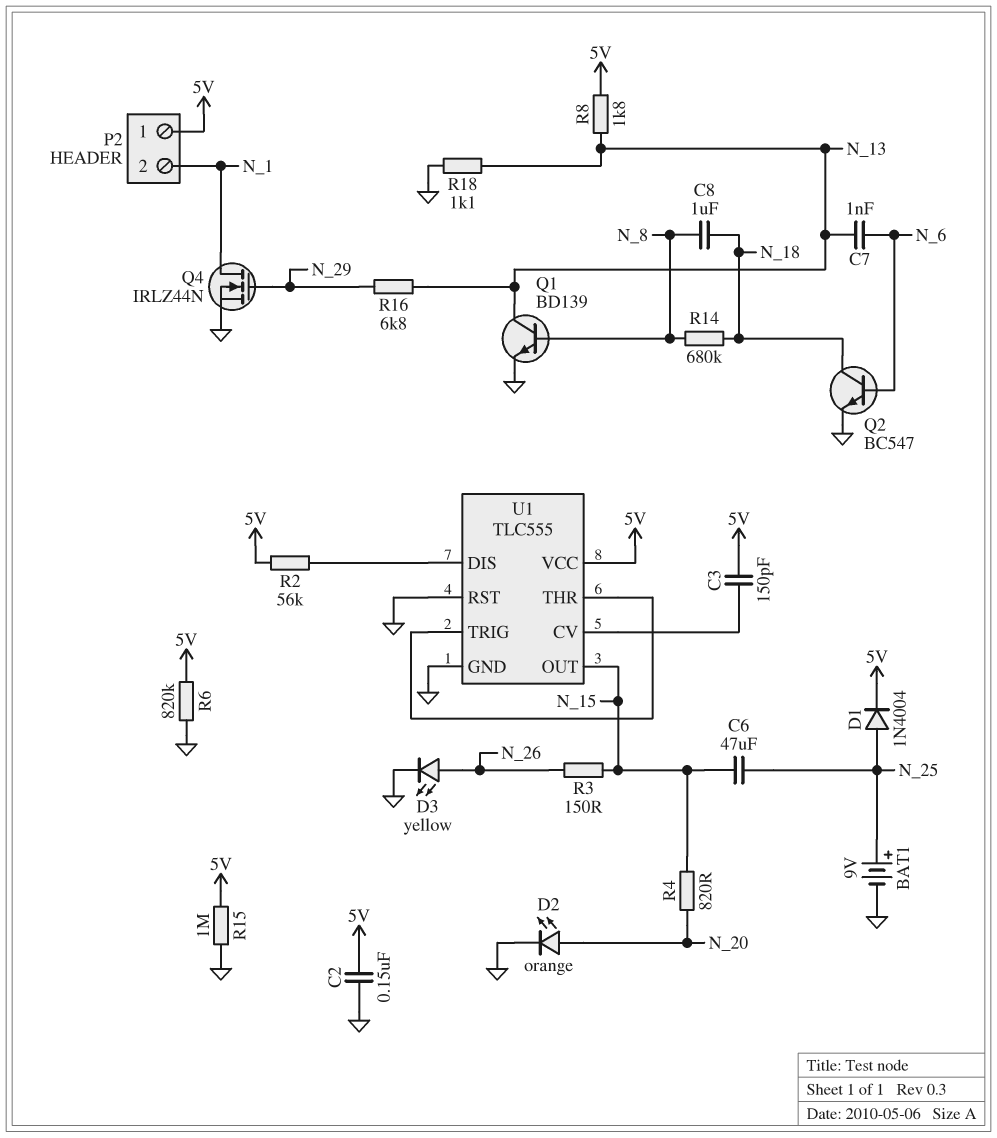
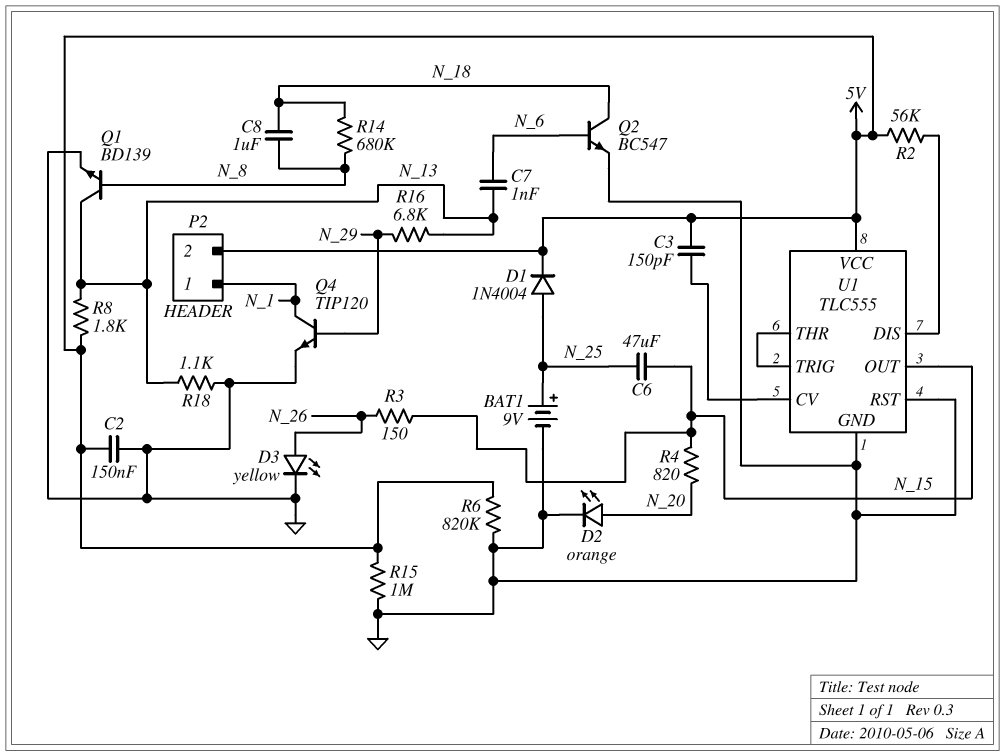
P2 pin 1: 5V -> N_1
P2 pin 2: N_1 -> 5V
Q4: NMOS IRLZ44N (G N_29, D N_1, S GND) -> NPN TIP120 (B N_29, C N_1, E GND)

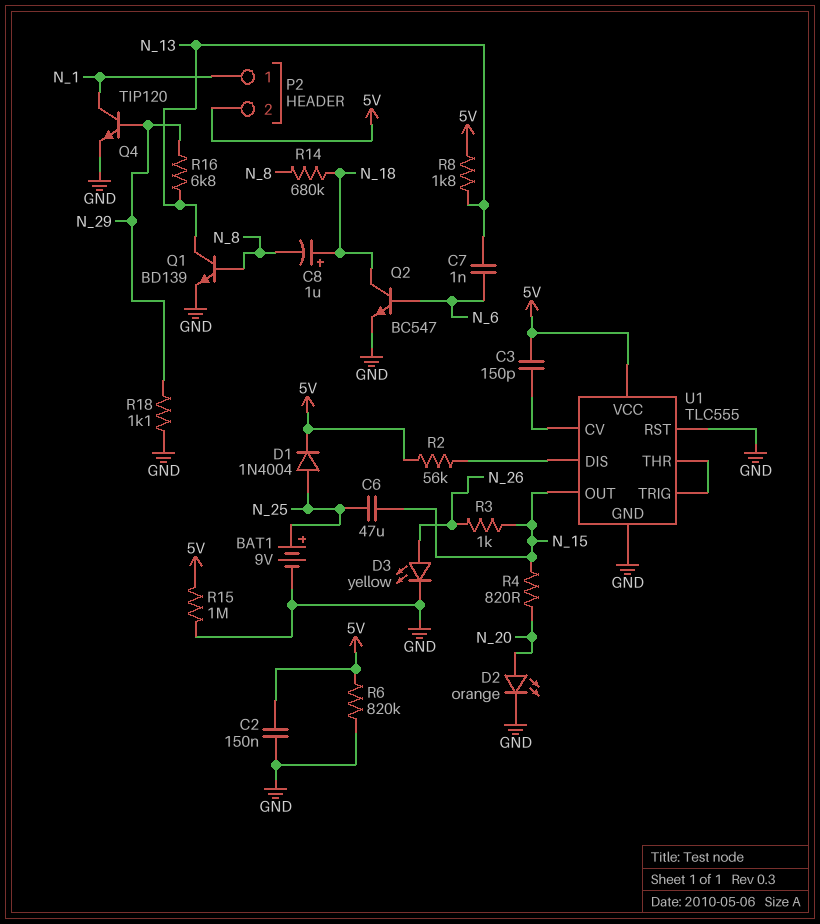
C8: 1uF (N_8, N_18) -> 1uF (plus N_18, minus N_8)
R3: 150 (N_15, N_26) -> 1k (N_15, N_26)
R18: 1.1k (GND, N_13) -> 1.1k (GND, N_29)

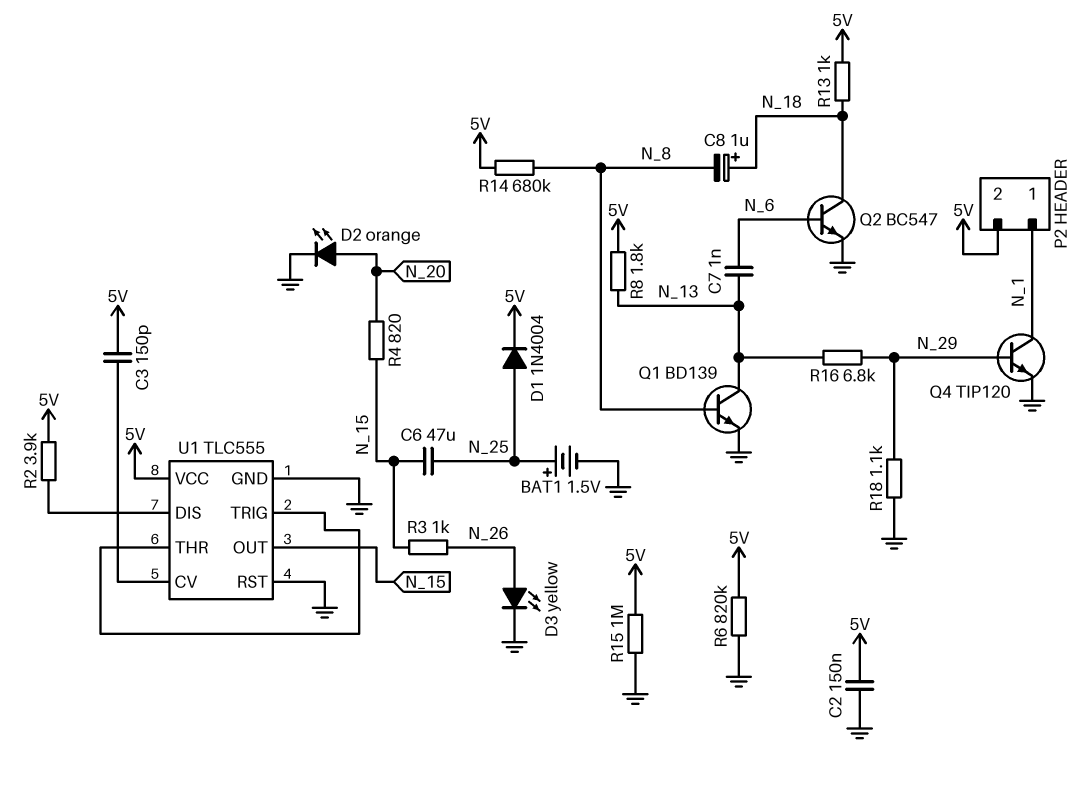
BAT1: 9V (plus N_25, minus GND) -> 1.5V (plus N_25, minus GND)
R2: 56k (5V, U1/DIS) -> 3.9k (5V, U1/DIS)
R13: none -> 1k (5V, N_18)
R14: 680k (N_8, N_18) -> 680k (5V, N_8)

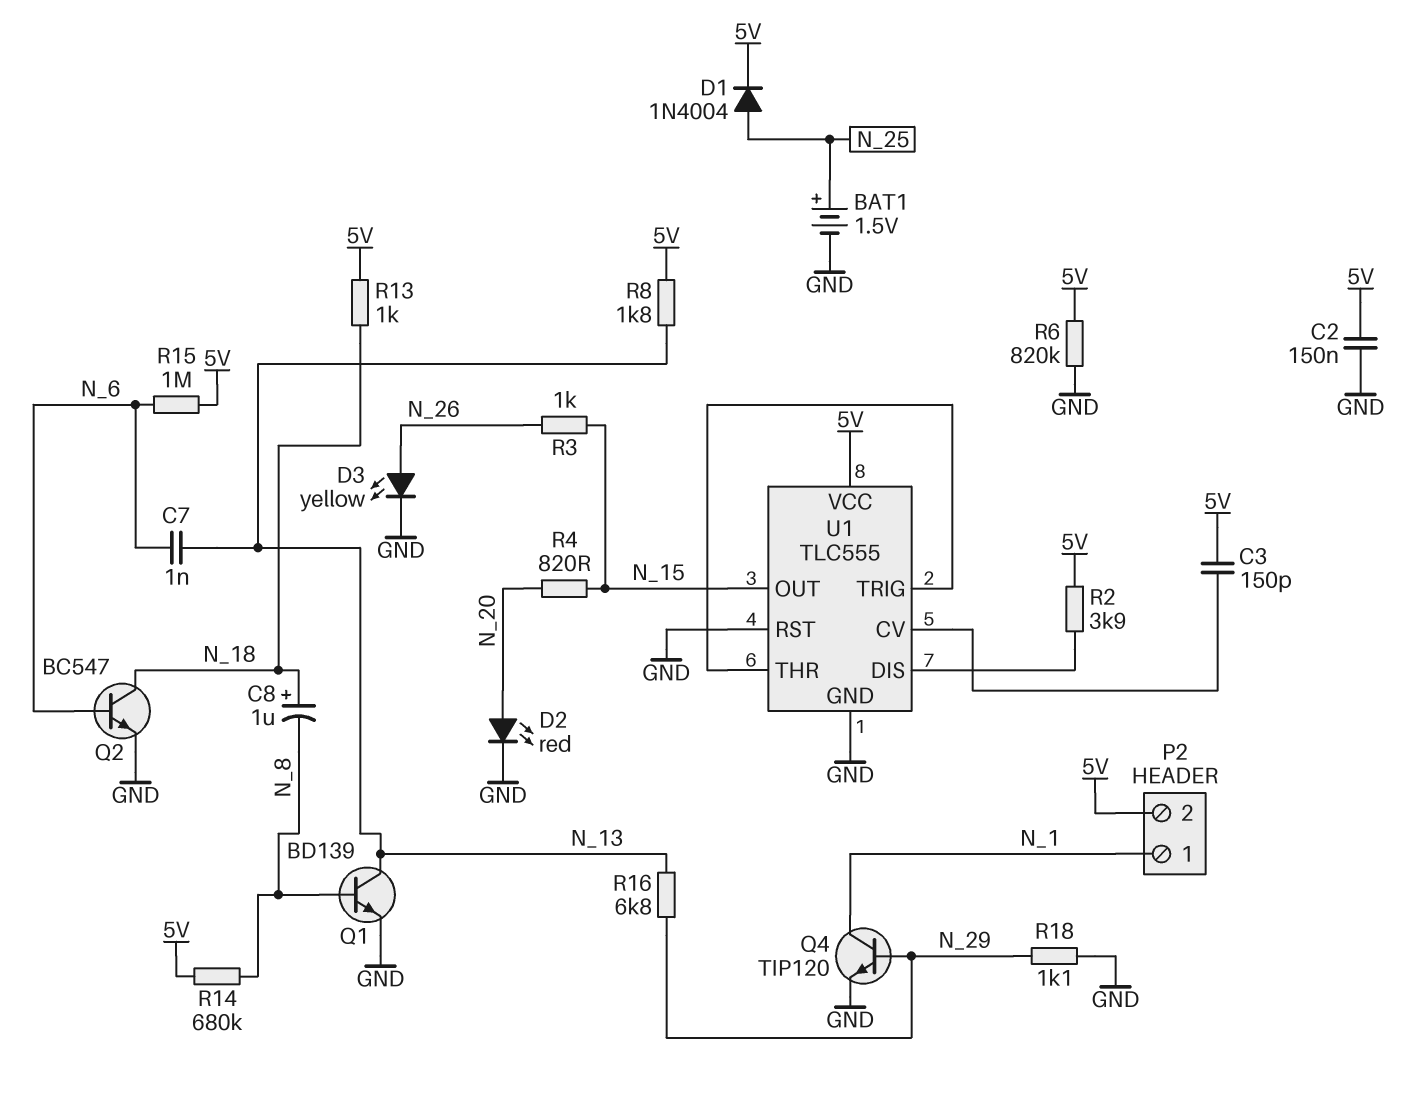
C6: 47uF (N_15, N_25) -> none
D2: LED orange (A N_20, K GND) -> LED red (A N_20, K GND)
R15: 1M (5V, GND) -> 1M (5V, N_6)

